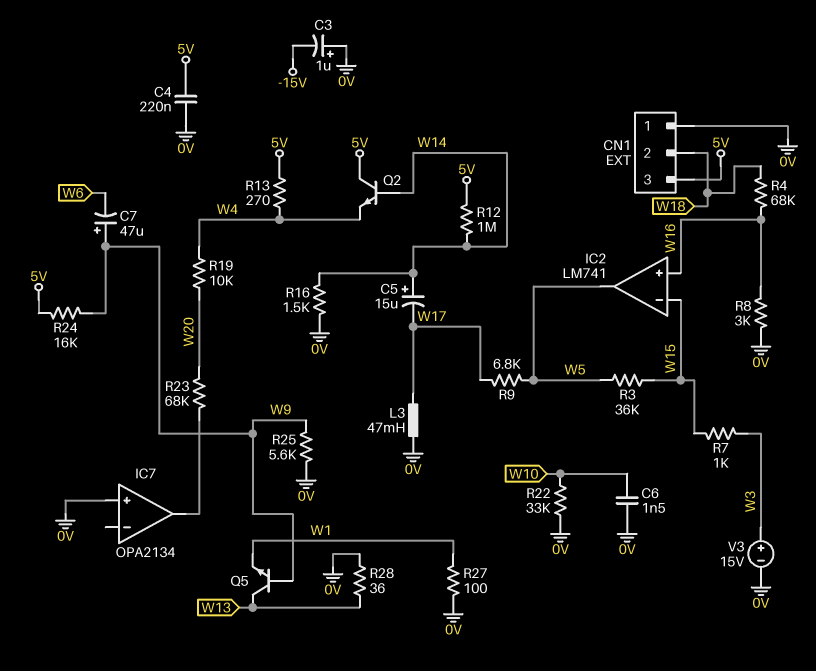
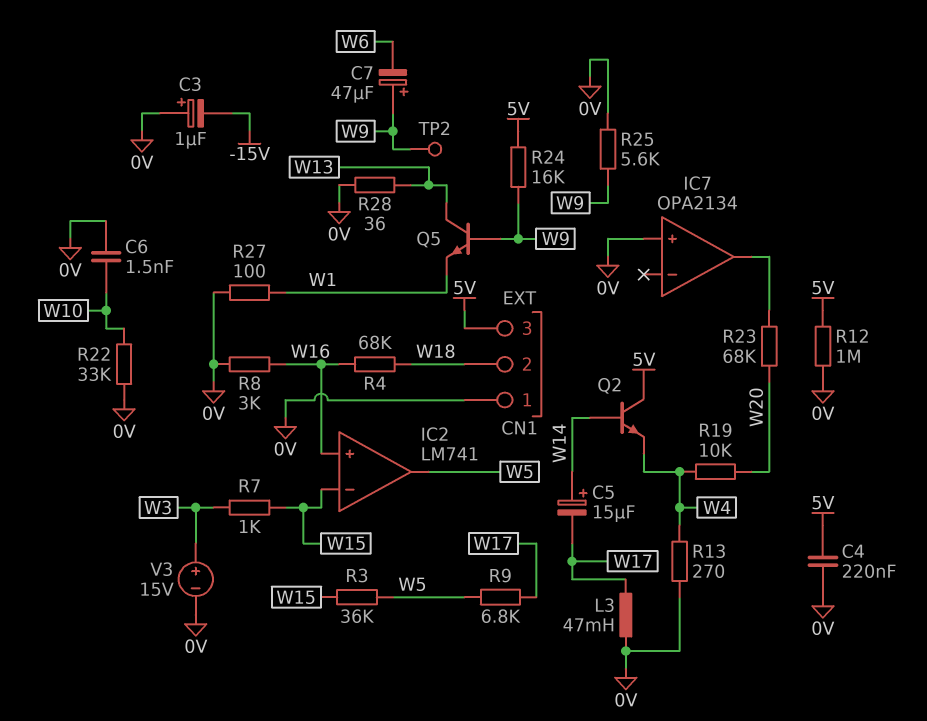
R12: 1M (5V, W14) -> 1M (0V, 5V)
R13: 270 (5V, W4) -> 270 (0V, W4)
R16: 1.5k (0V, W14) -> none
TP2: none -> test point (W9)

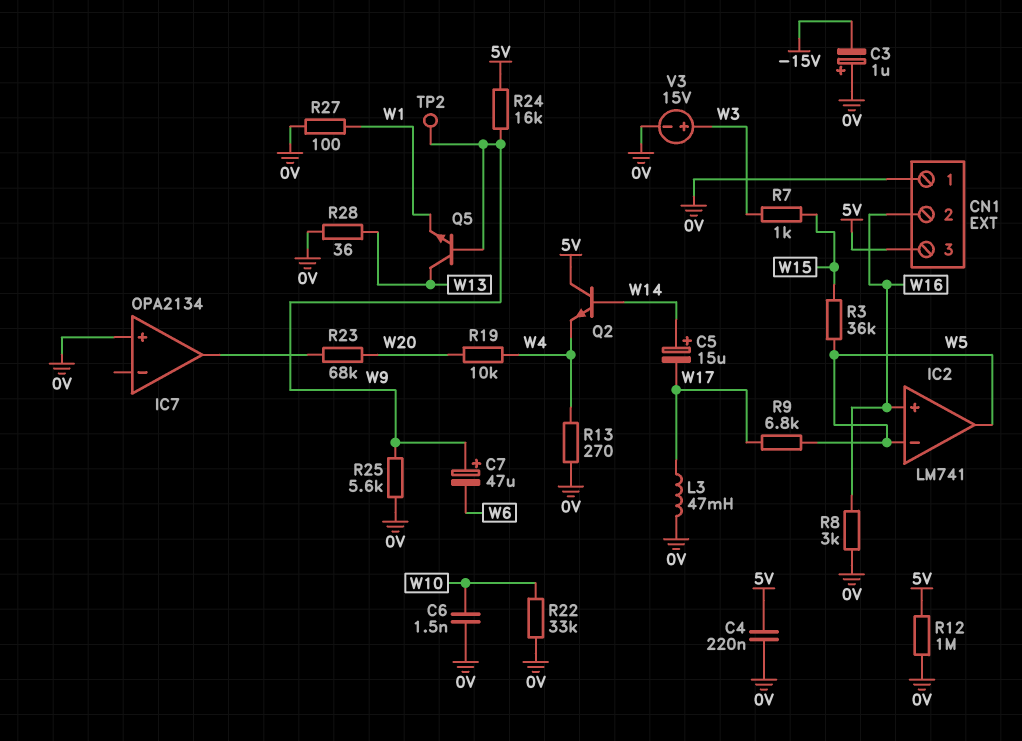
CN1 pin 2: W18 -> W16
IC2 pin in-: W15 -> W5
R4: 68k (W16, W18) -> none

